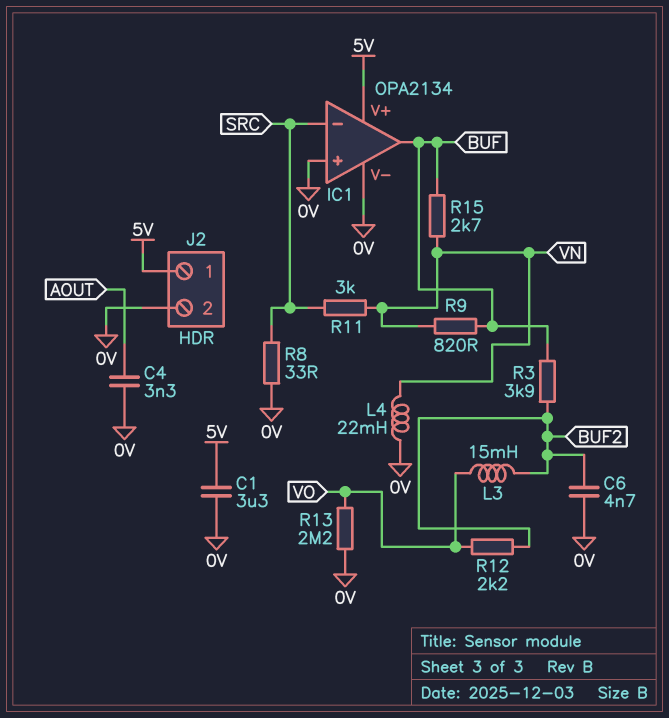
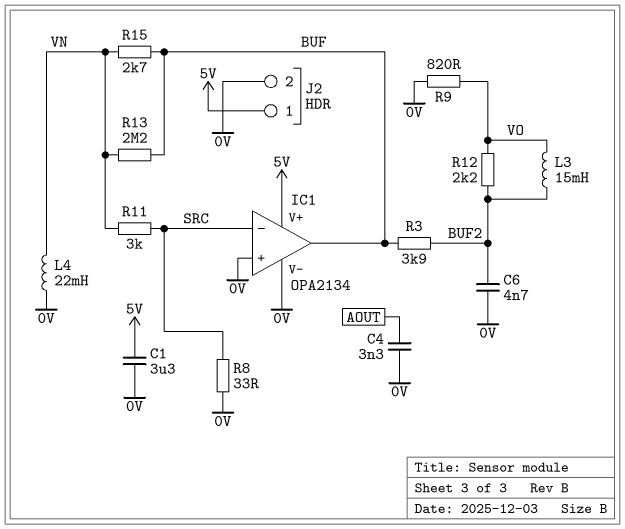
R9: 820 (BUF, VN) -> 820 (0V, VO)
R13: 2.2M (0V, VO) -> 2.2M (BUF, VN)

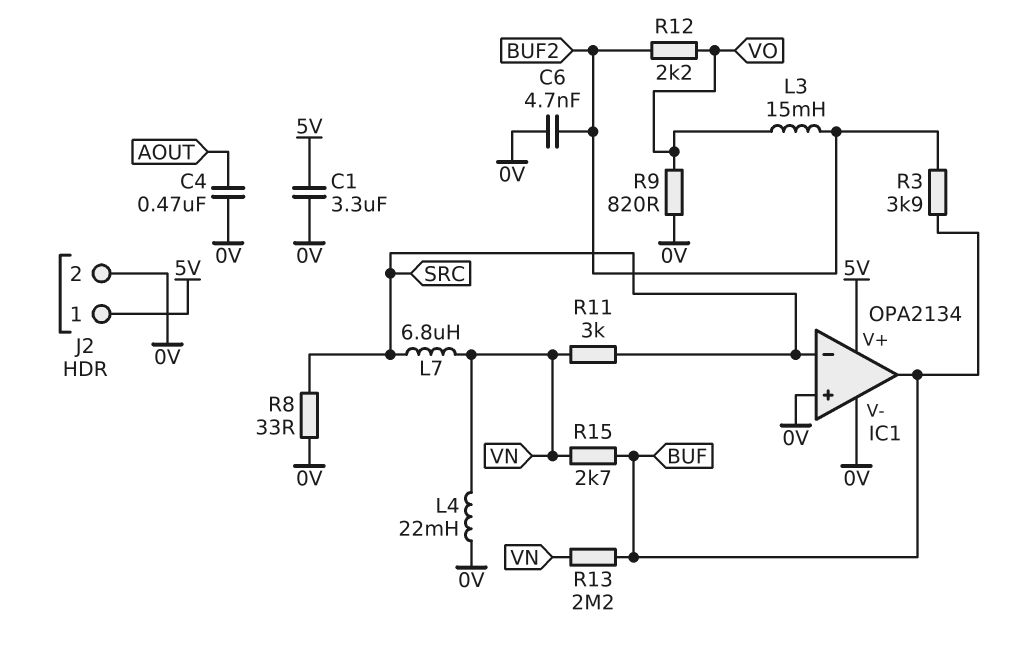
C4: 3.3nF (0V, AOUT) -> 470nF (0V, AOUT)
L7: none -> 6.8uH (SRC, VN)

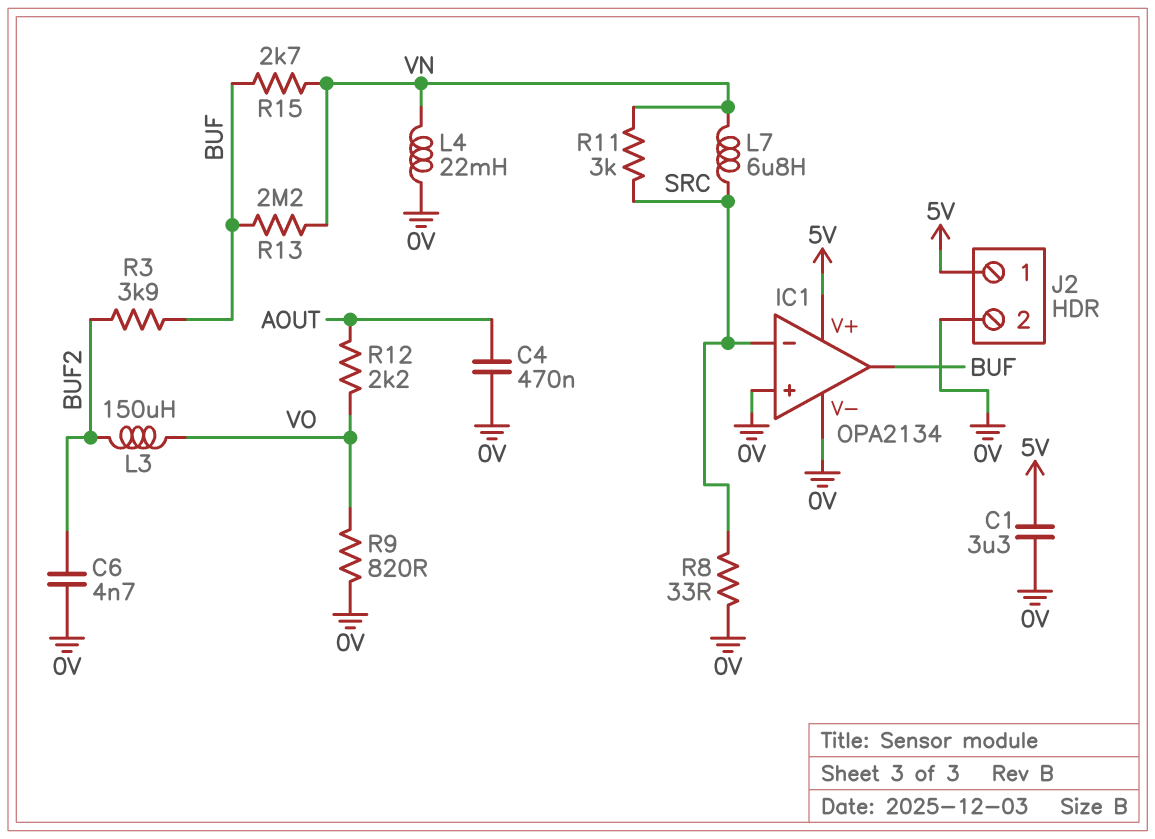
L3: 15mH (BUF2, VO) -> 150uH (BUF2, VO)
R12: 2.2k (BUF2, VO) -> 2.2k (AOUT, VO)

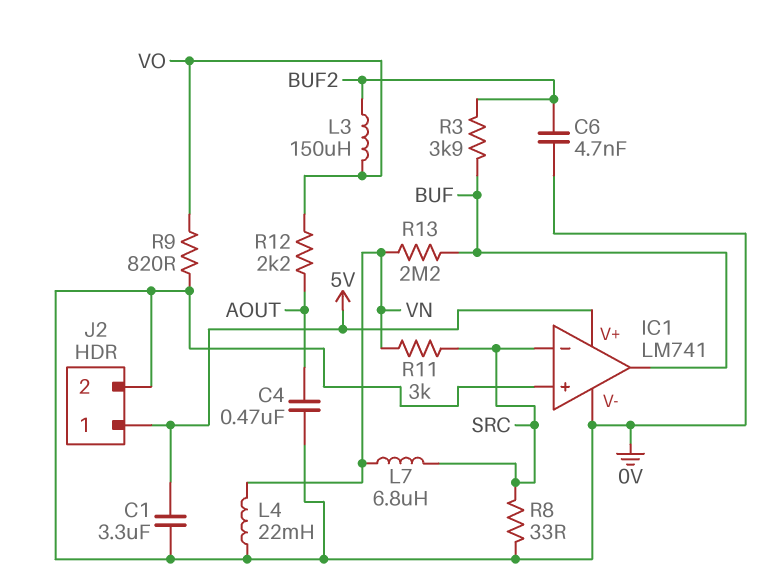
IC1: OPA2134 -> LM741
R15: 2.7k (BUF, VN) -> none

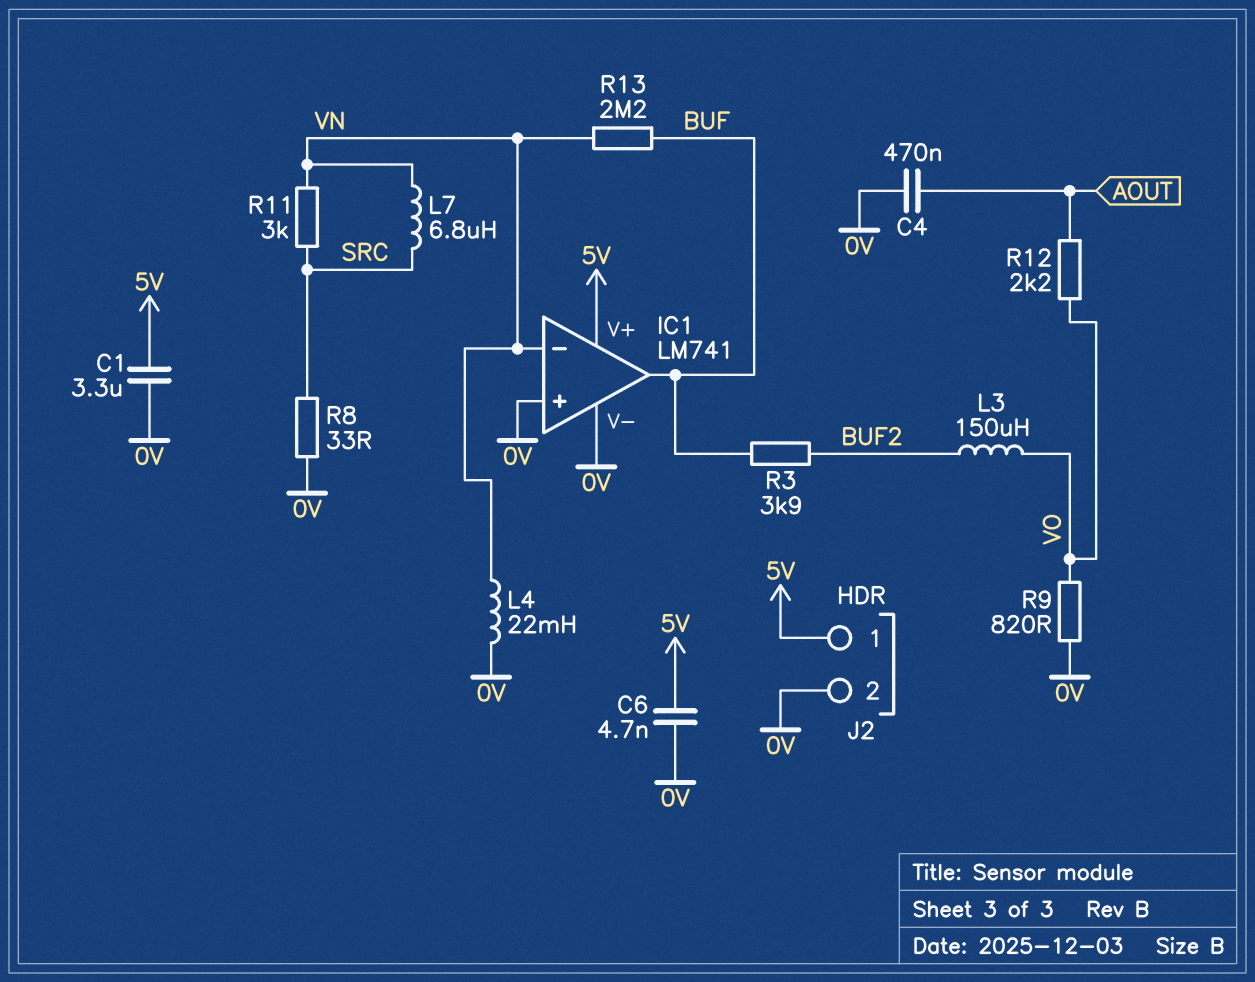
C6: 4.7nF (0V, BUF2) -> 4.7nF (0V, 5V)
IC1 pin in-: SRC -> VN

